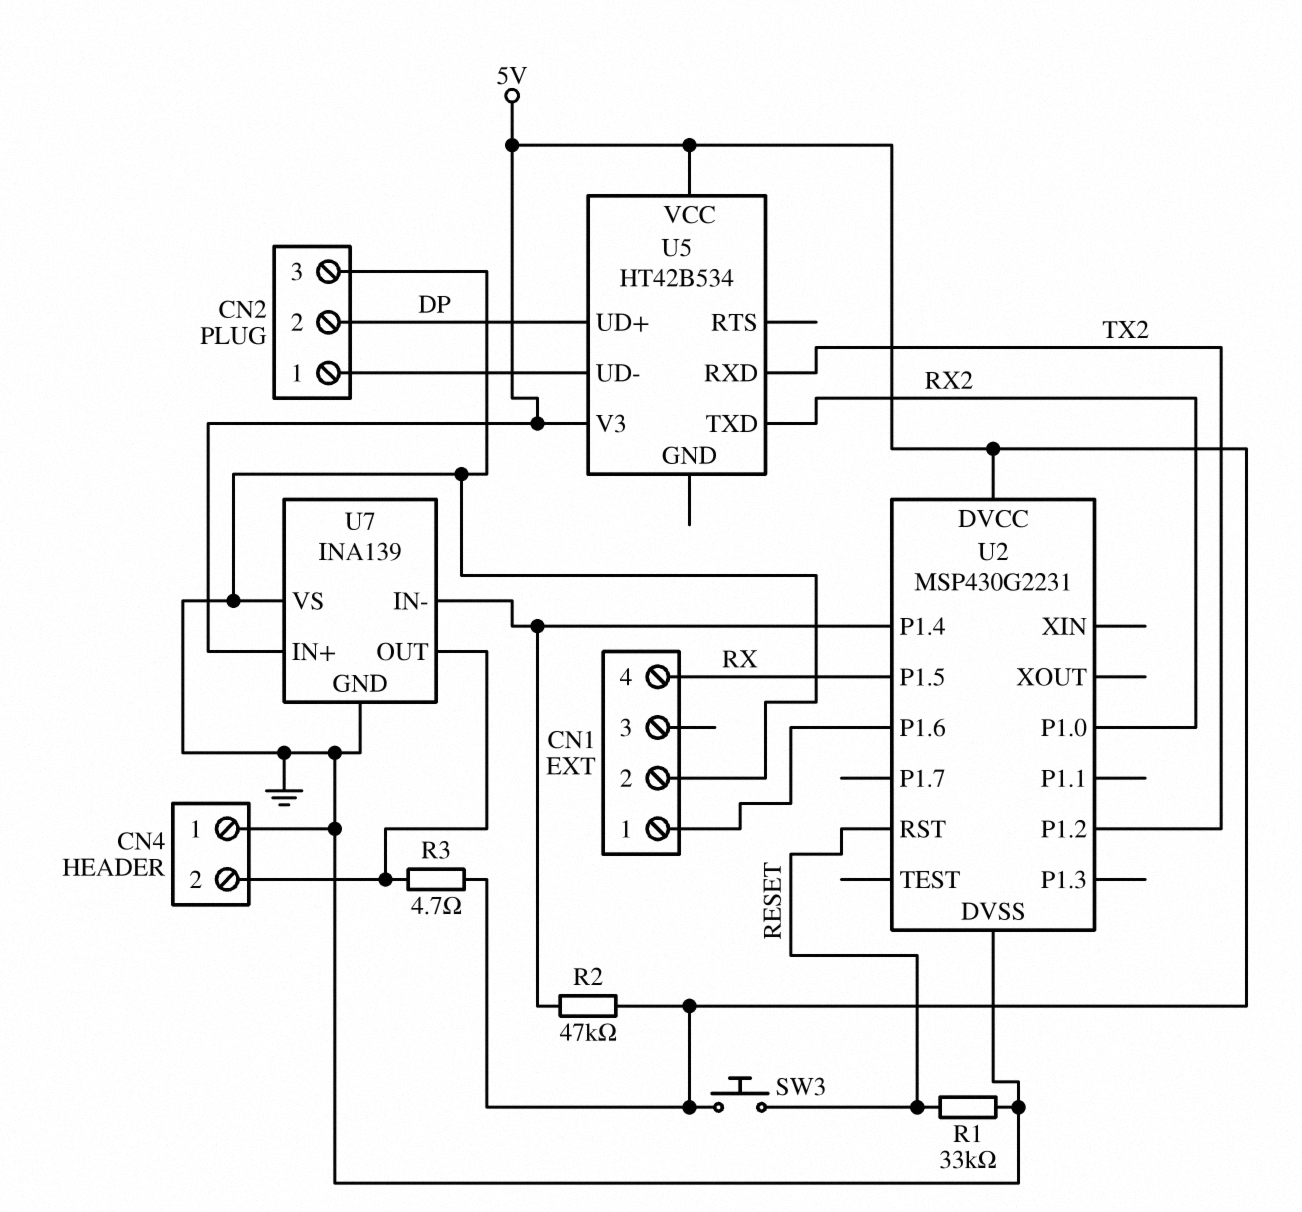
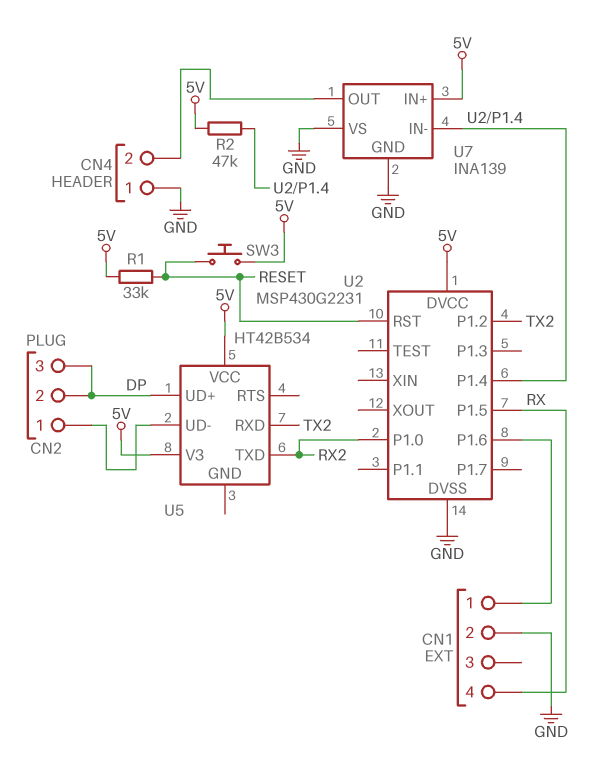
CN2 pin 3: GND -> DP
R1: 33k (GND, RESET) -> 33k (5V, RESET)
R3: 4.7 (5V, CN4/2) -> none

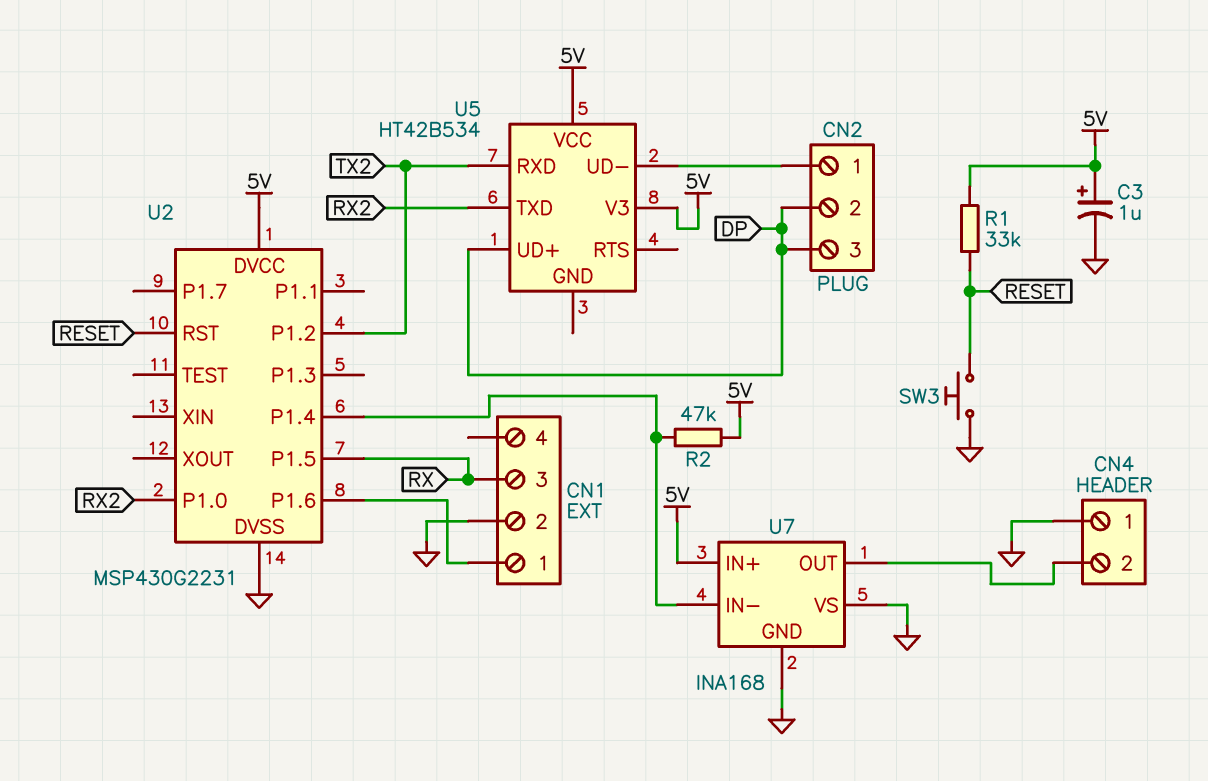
C3: none -> 1uF (plus 5V, minus GND)
CN1 pin 3: none -> RX
CN1 pin 4: RX -> none
SW3: button (5V, RESET) -> button (GND, RESET)
U7: INA139 -> INA168

